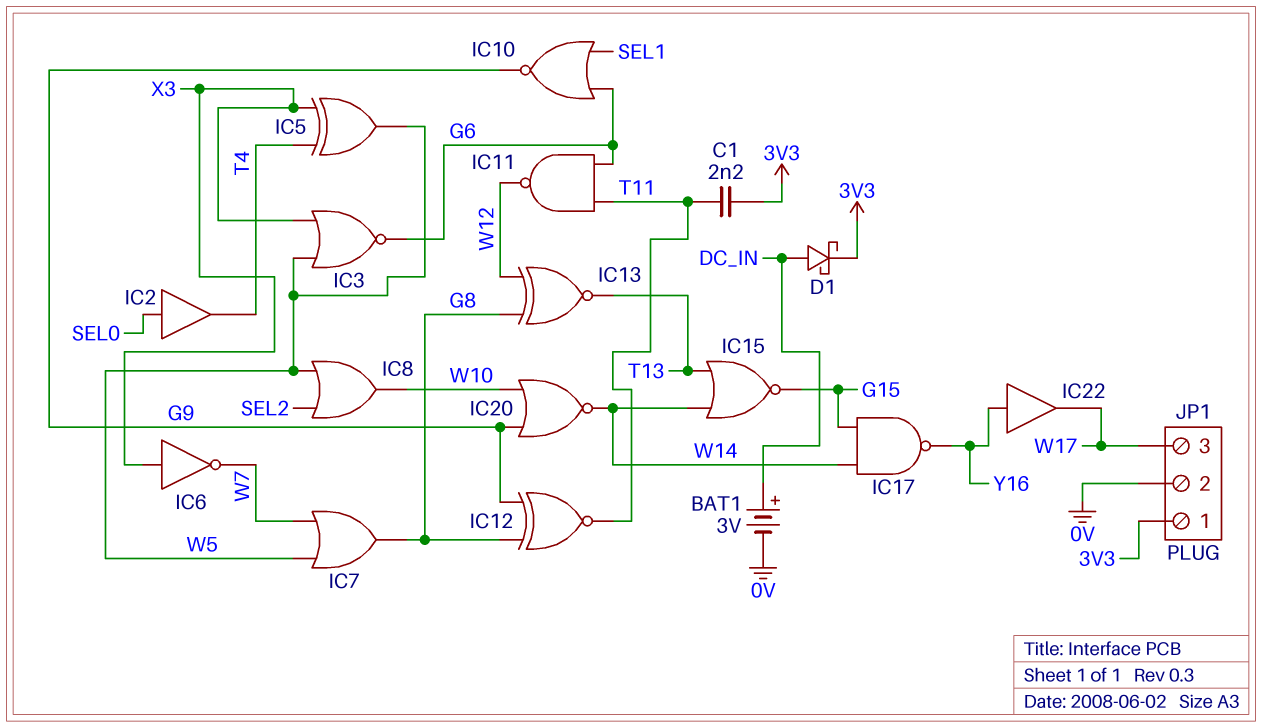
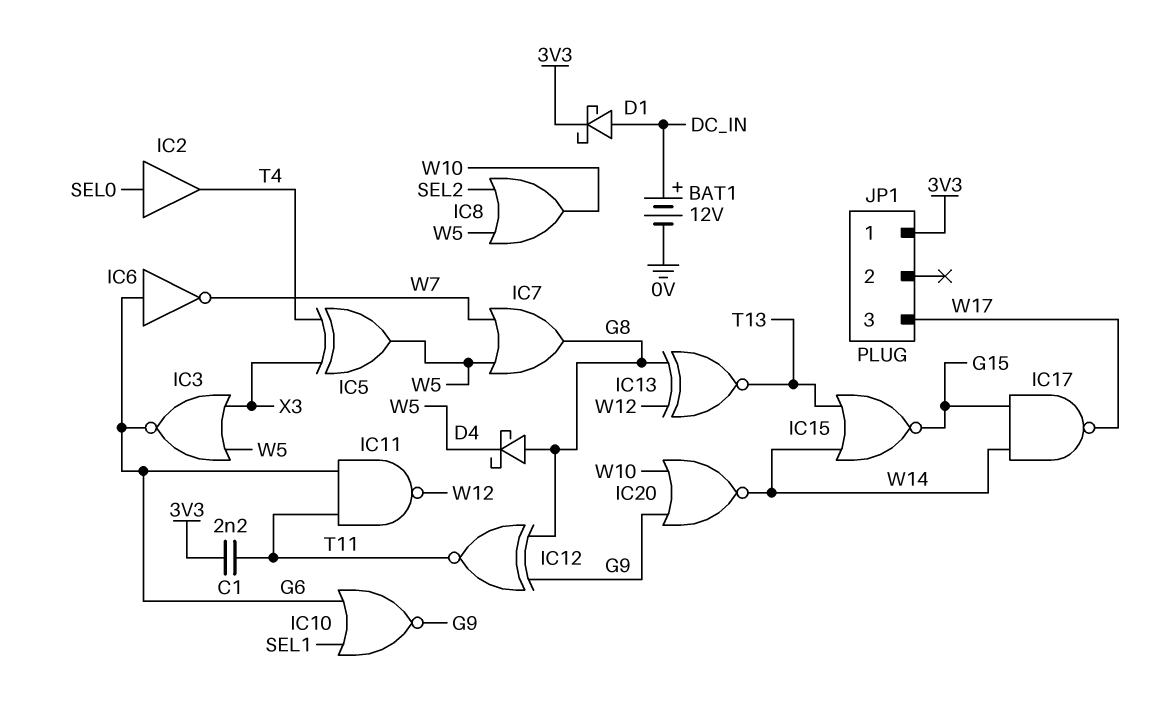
BAT1: 3V (plus DC_IN, minus 0V) -> 12V (plus DC_IN, minus 0V)
D4: none -> schottky (A G8, K W5)
IC6: NOT (in X3, out W7) -> NOT (in G6, out W7)
IC17: NAND (in G15, in W14, out Y16) -> NAND (in G15, in W14, out W17)
IC22: buffer (in Y16, out W17) -> none
JP1 pin 2: 0V -> none

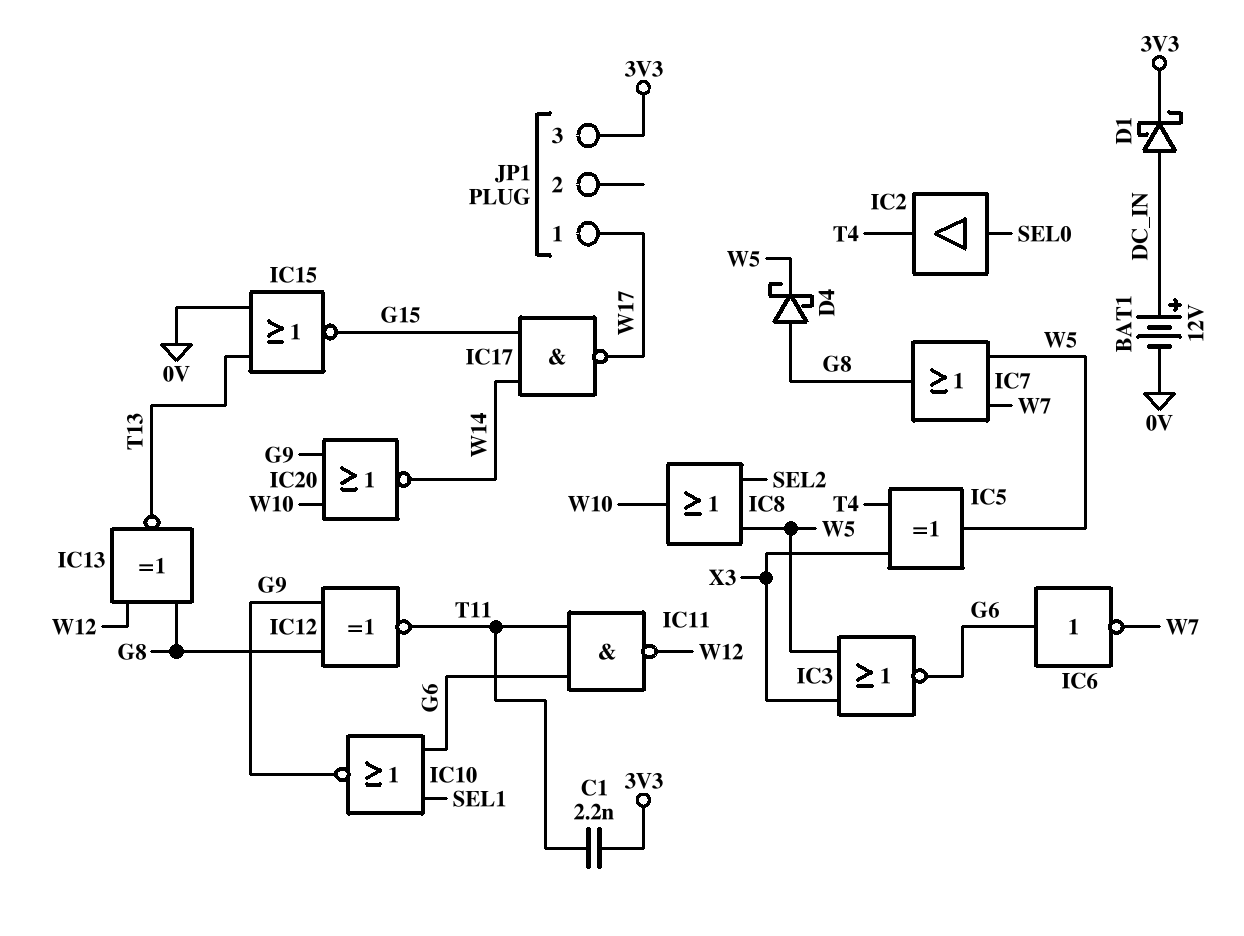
IC15: NOR (in T13, in W14, out G15) -> NOR (in 0V, in T13, out G15)
JP1 pin 1: 3V3 -> W17
JP1 pin 3: W17 -> 3V3

